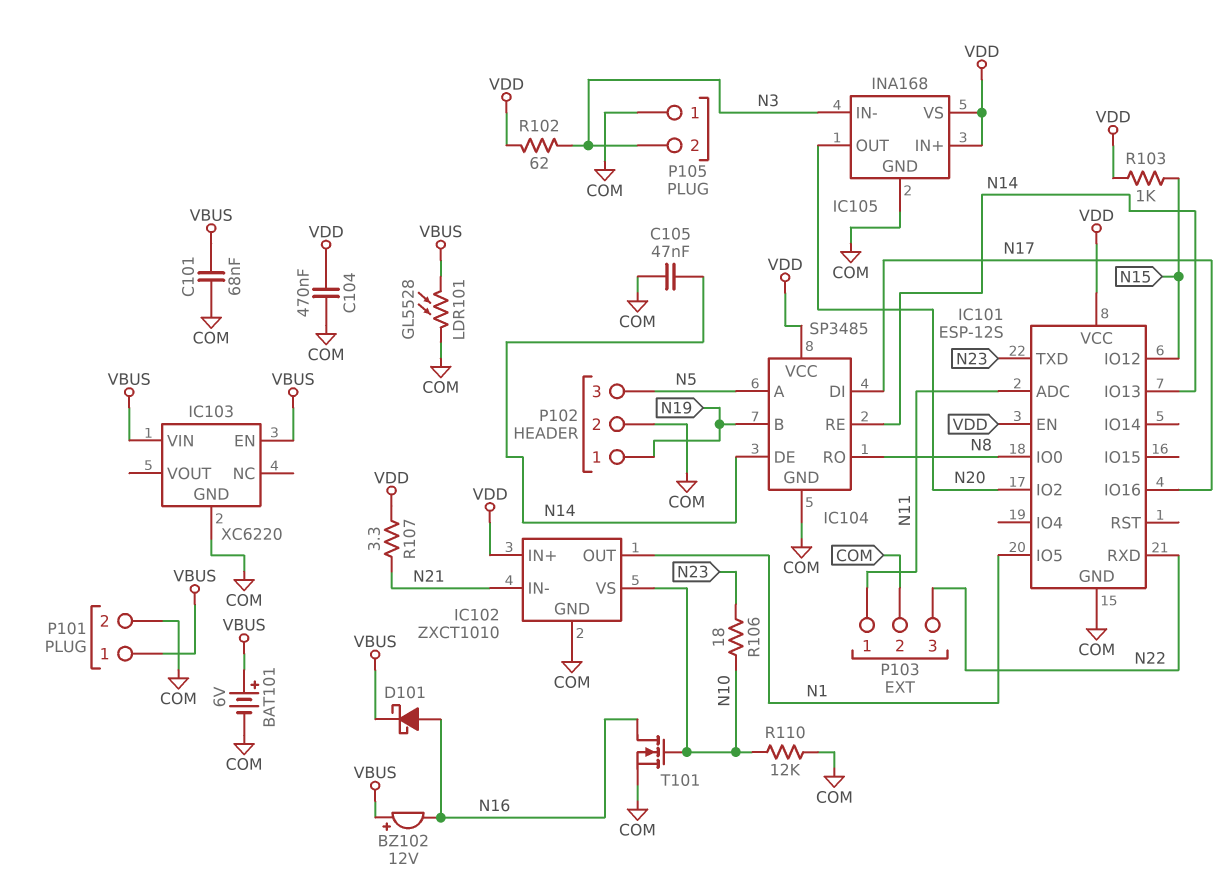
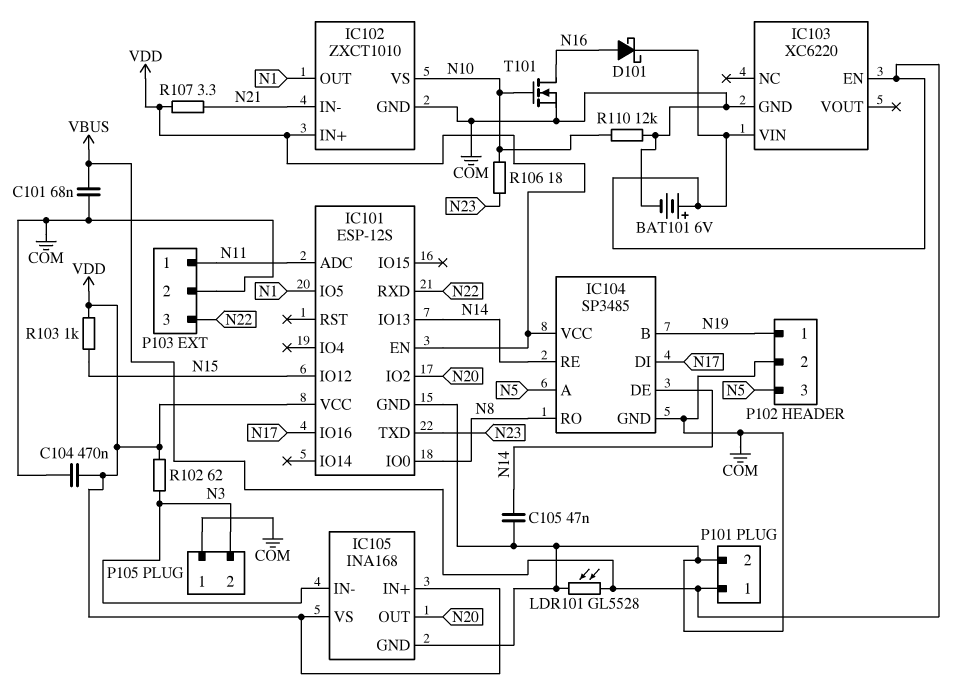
BZ102: buzzer 12V (plus VBUS, minus N16) -> none

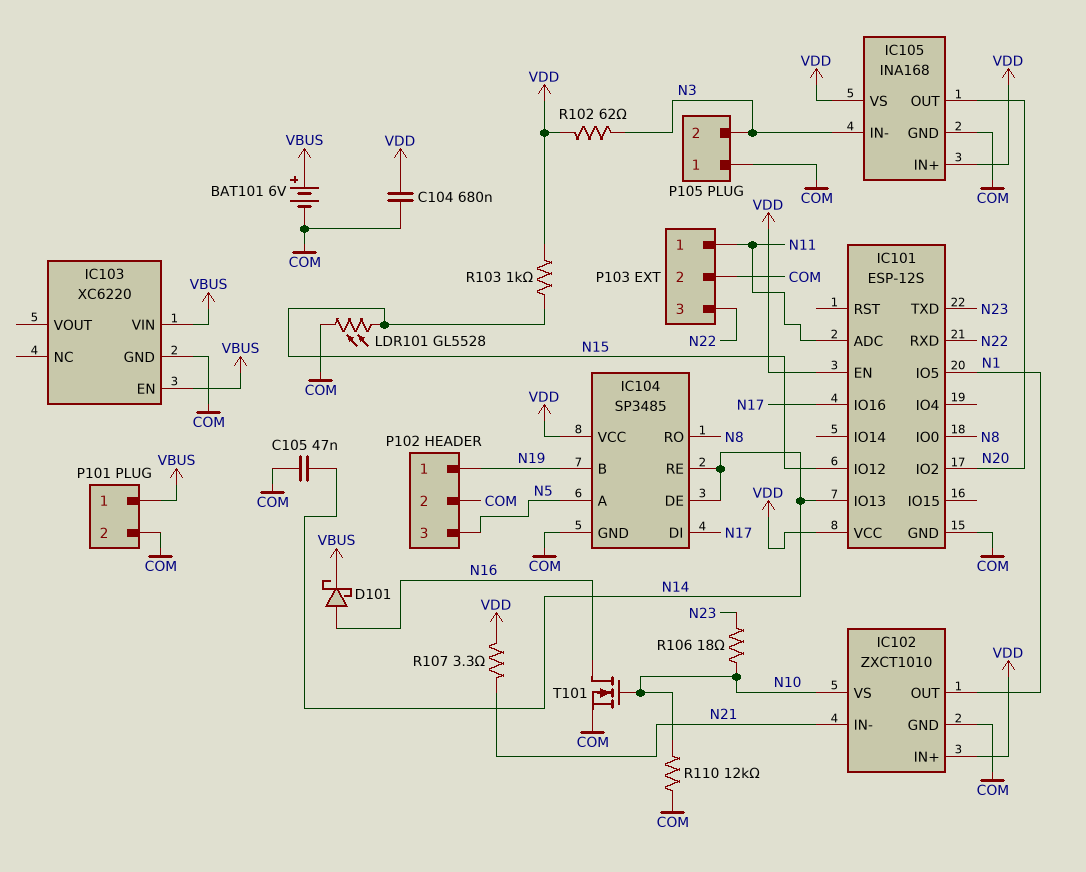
C101: 68nF (COM, VBUS) -> none
C104: 470nF (COM, VDD) -> 680nF (COM, VDD)
LDR101: GL5528 (COM, VBUS) -> GL5528 (COM, N15)

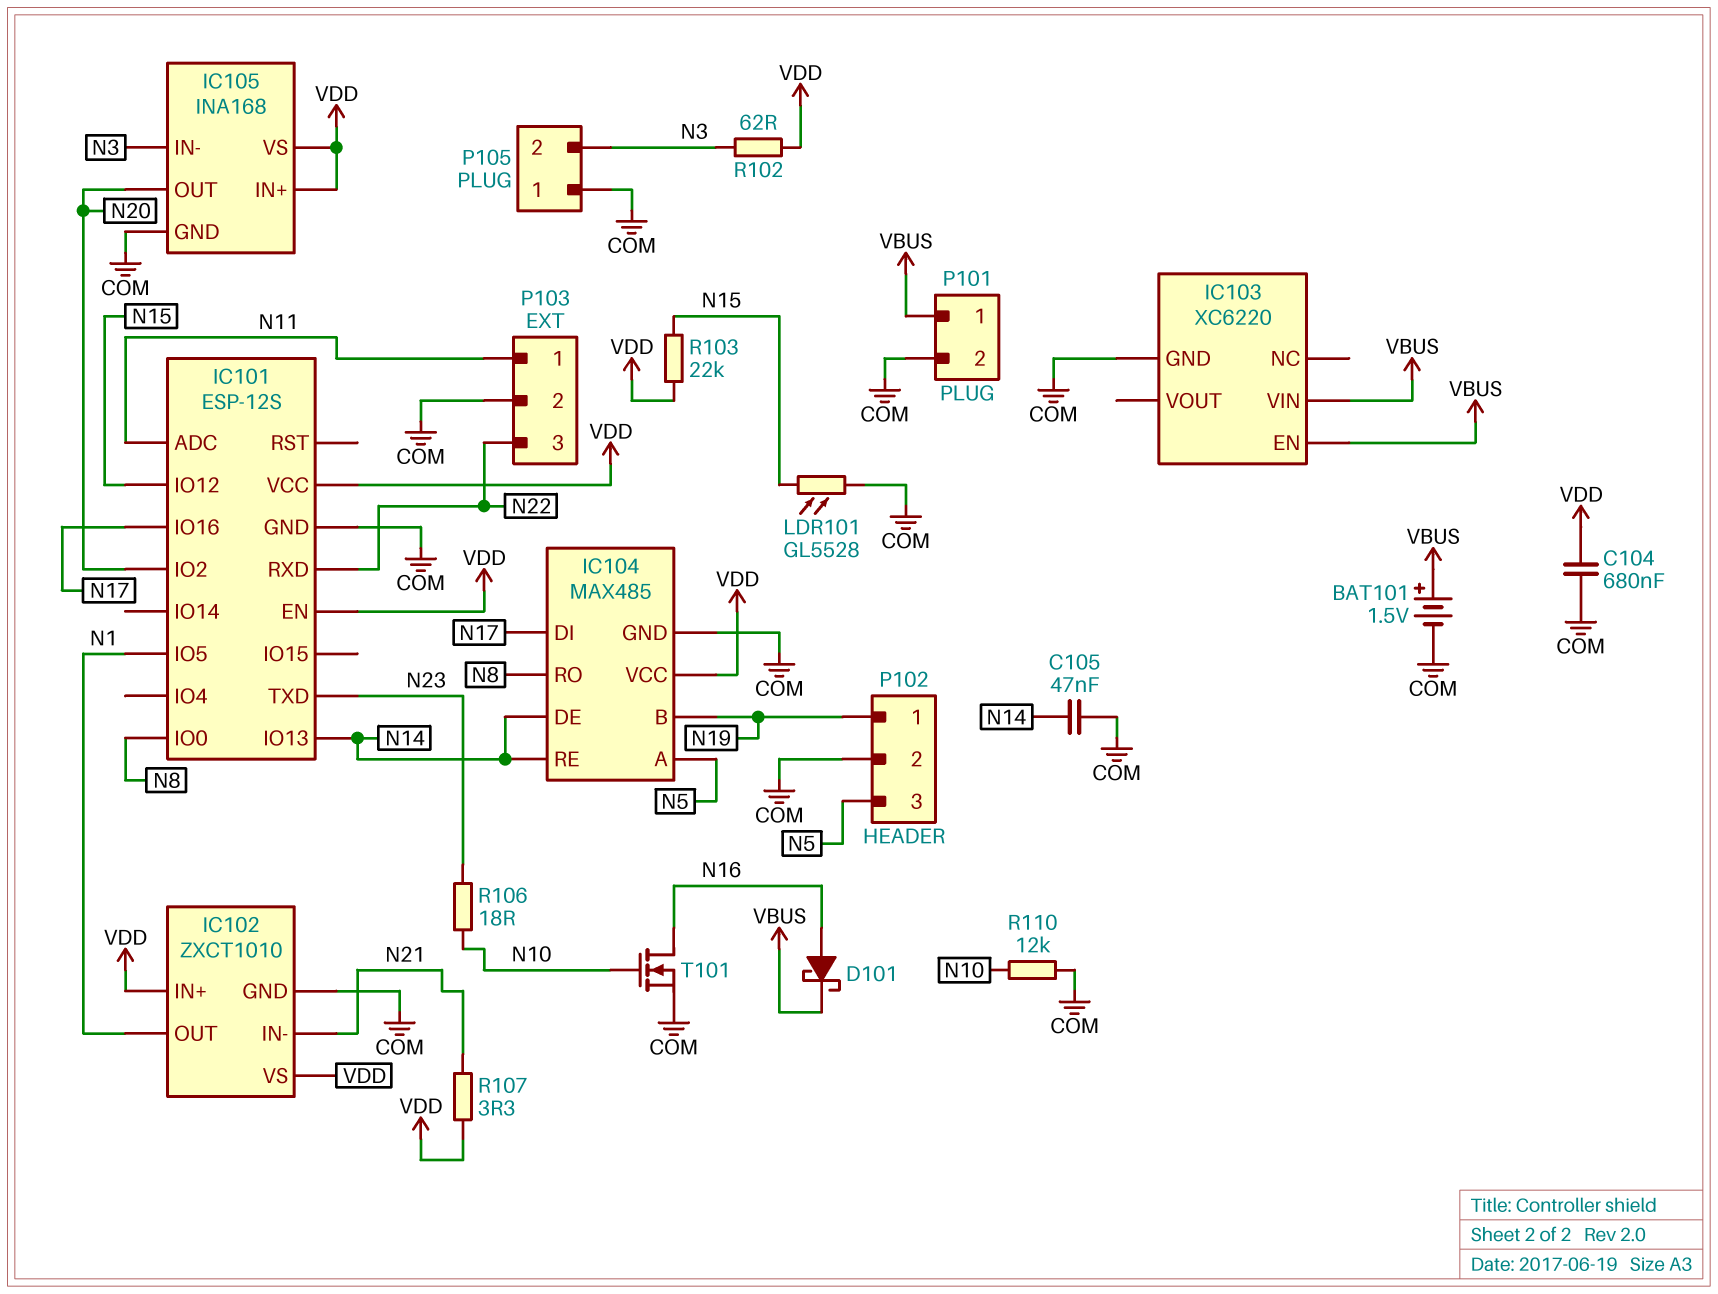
BAT101: 6V (plus VBUS, minus COM) -> 1.5V (plus VBUS, minus COM)
IC102 pin VS: N10 -> VDD
IC104: SP3485 -> MAX485
R103: 1k (N15, VDD) -> 22k (N15, VDD)

